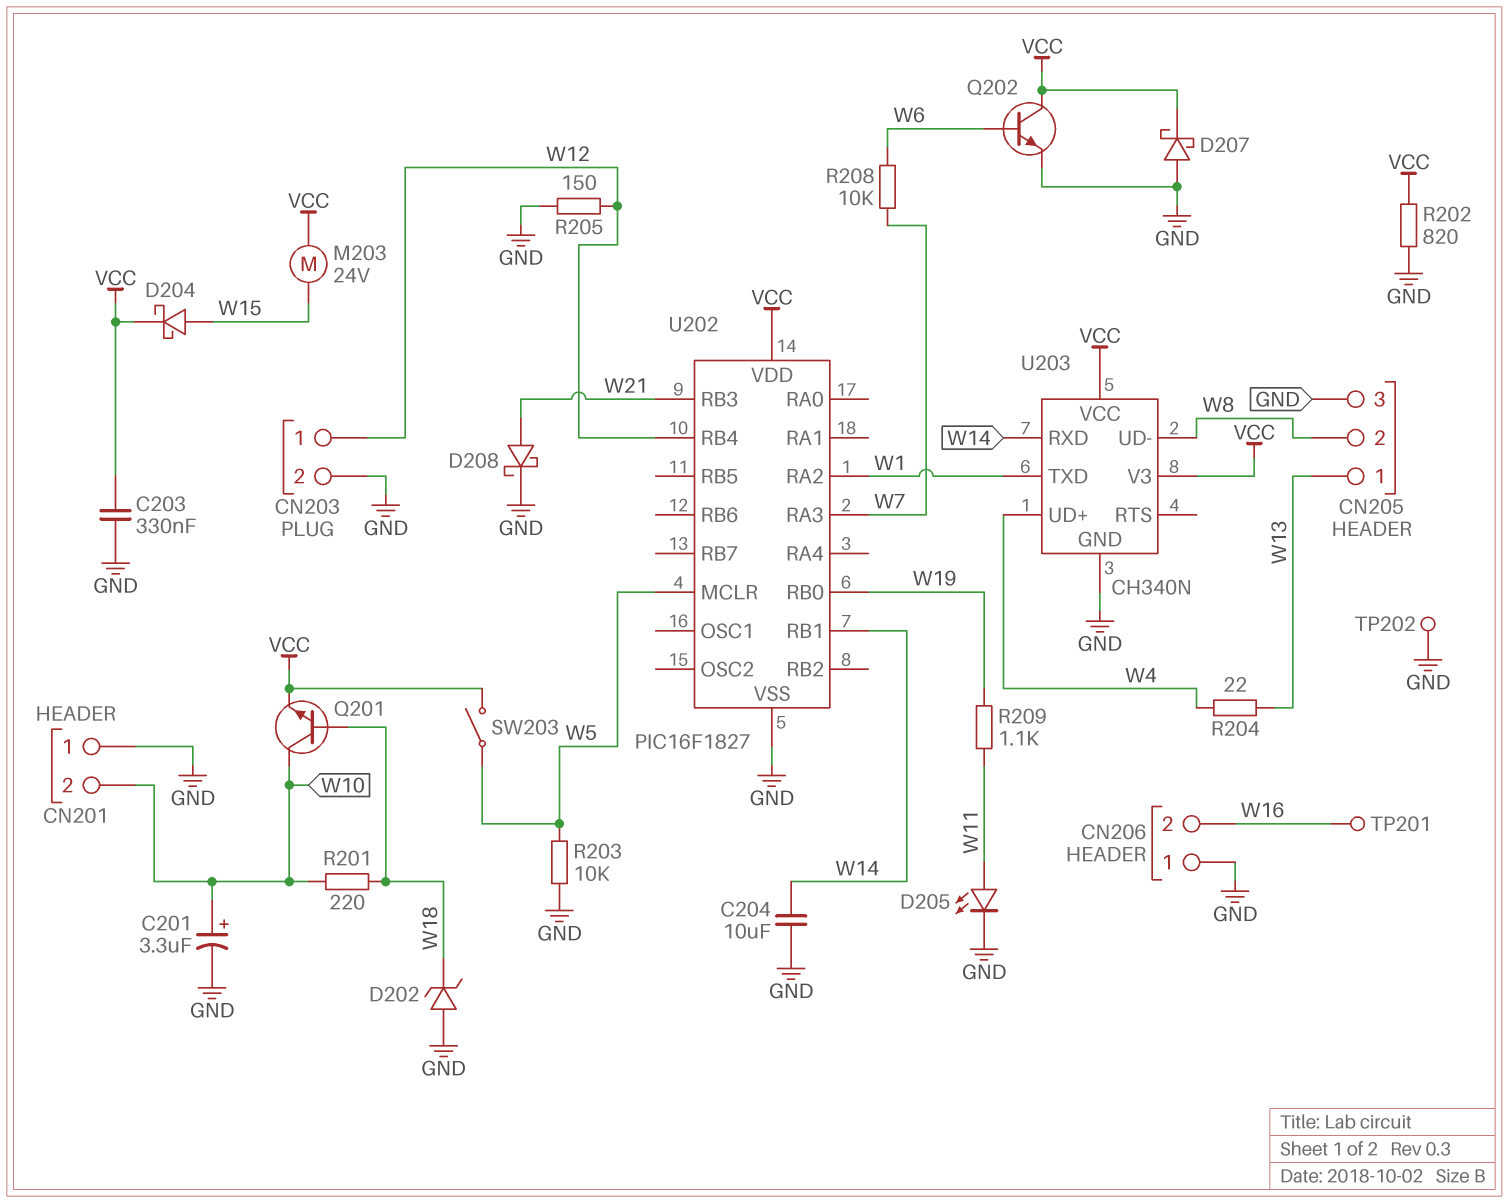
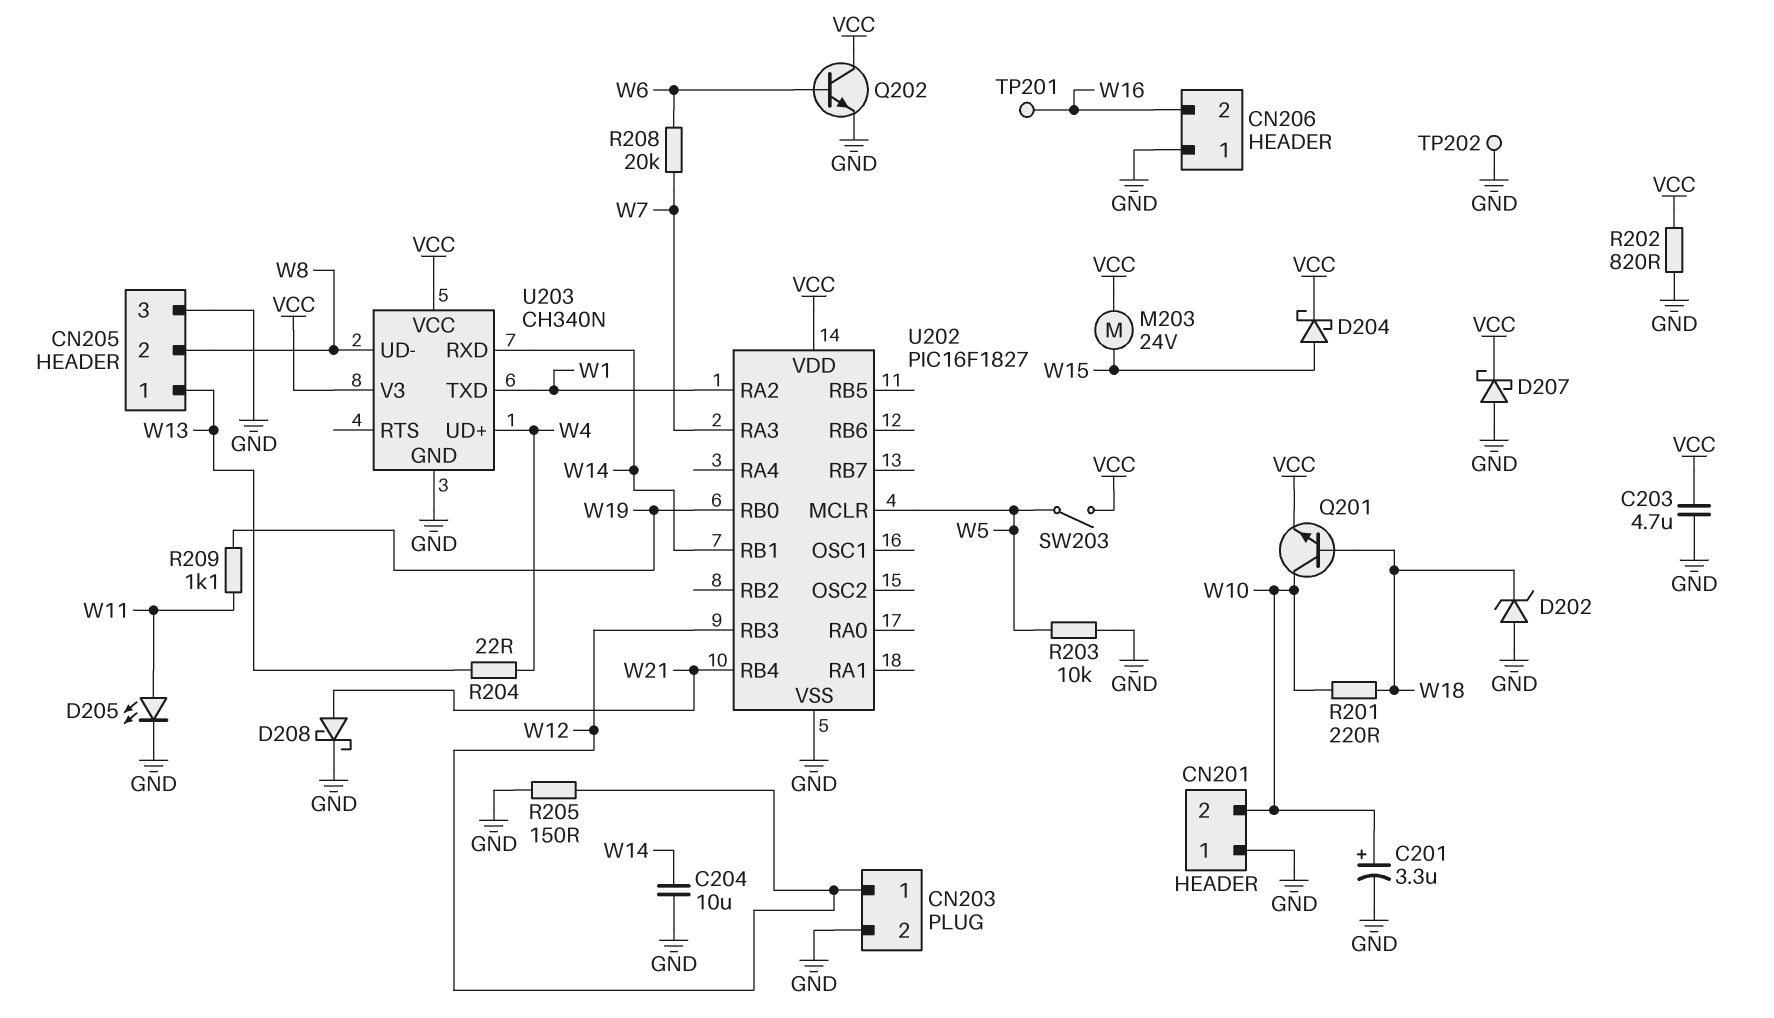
C203: 330nF (GND, VCC) -> 4.7uF (GND, VCC)
R208: 10k (W6, W7) -> 20k (W6, W7)
U202 pin RB3: W21 -> W12
U202 pin RB4: W12 -> W21

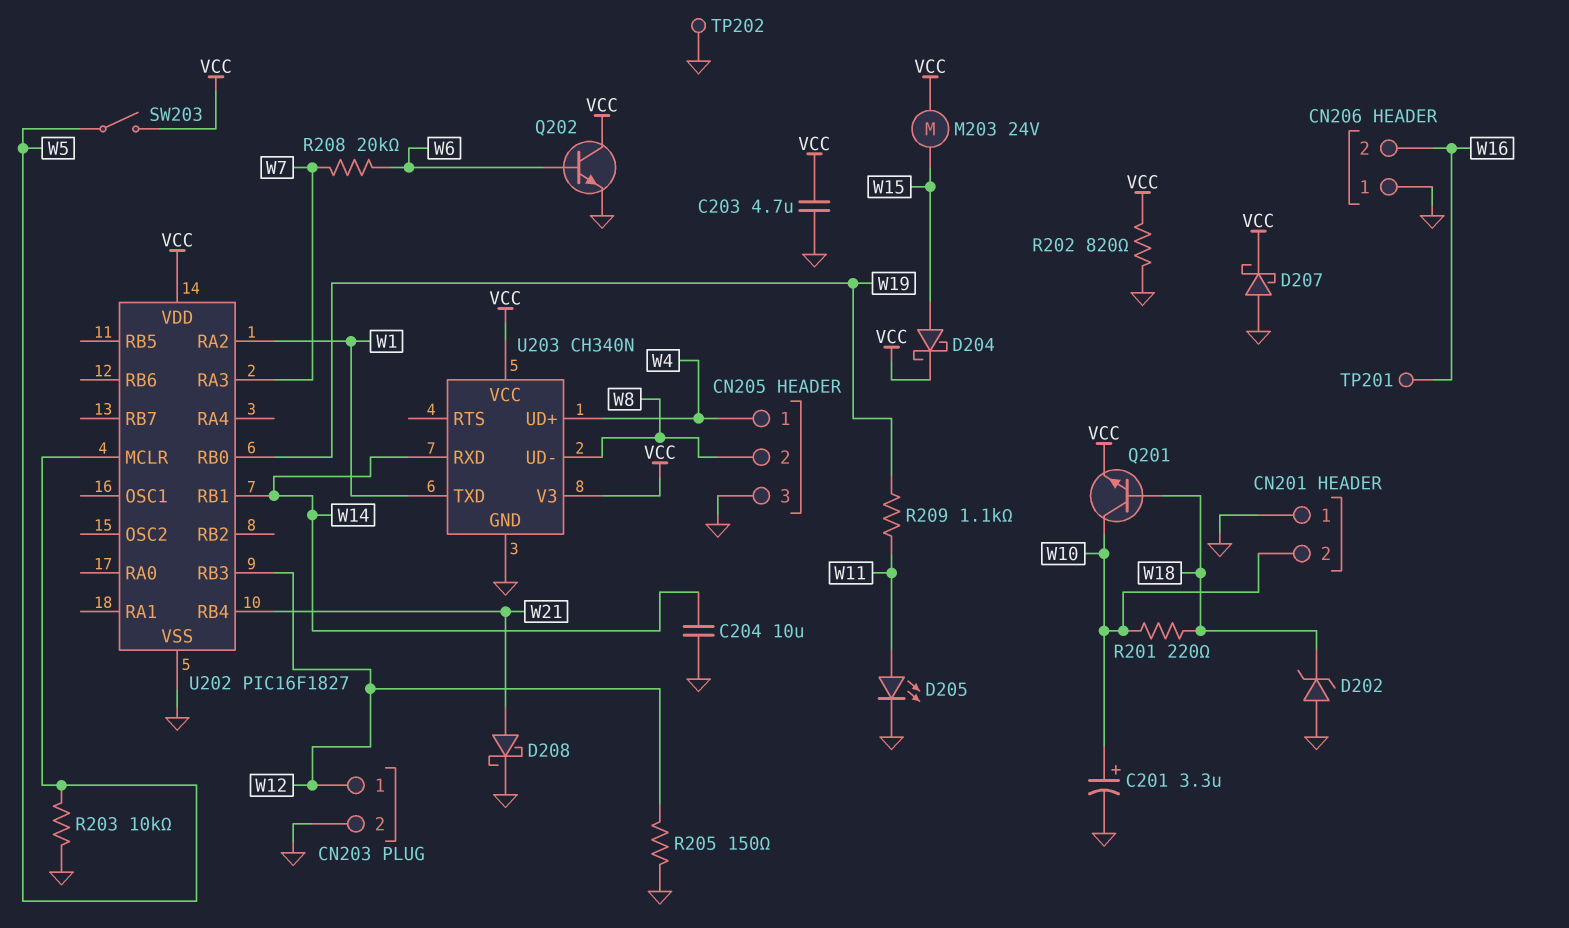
CN205 pin 1: W13 -> W4
R204: 22 (W4, W13) -> none

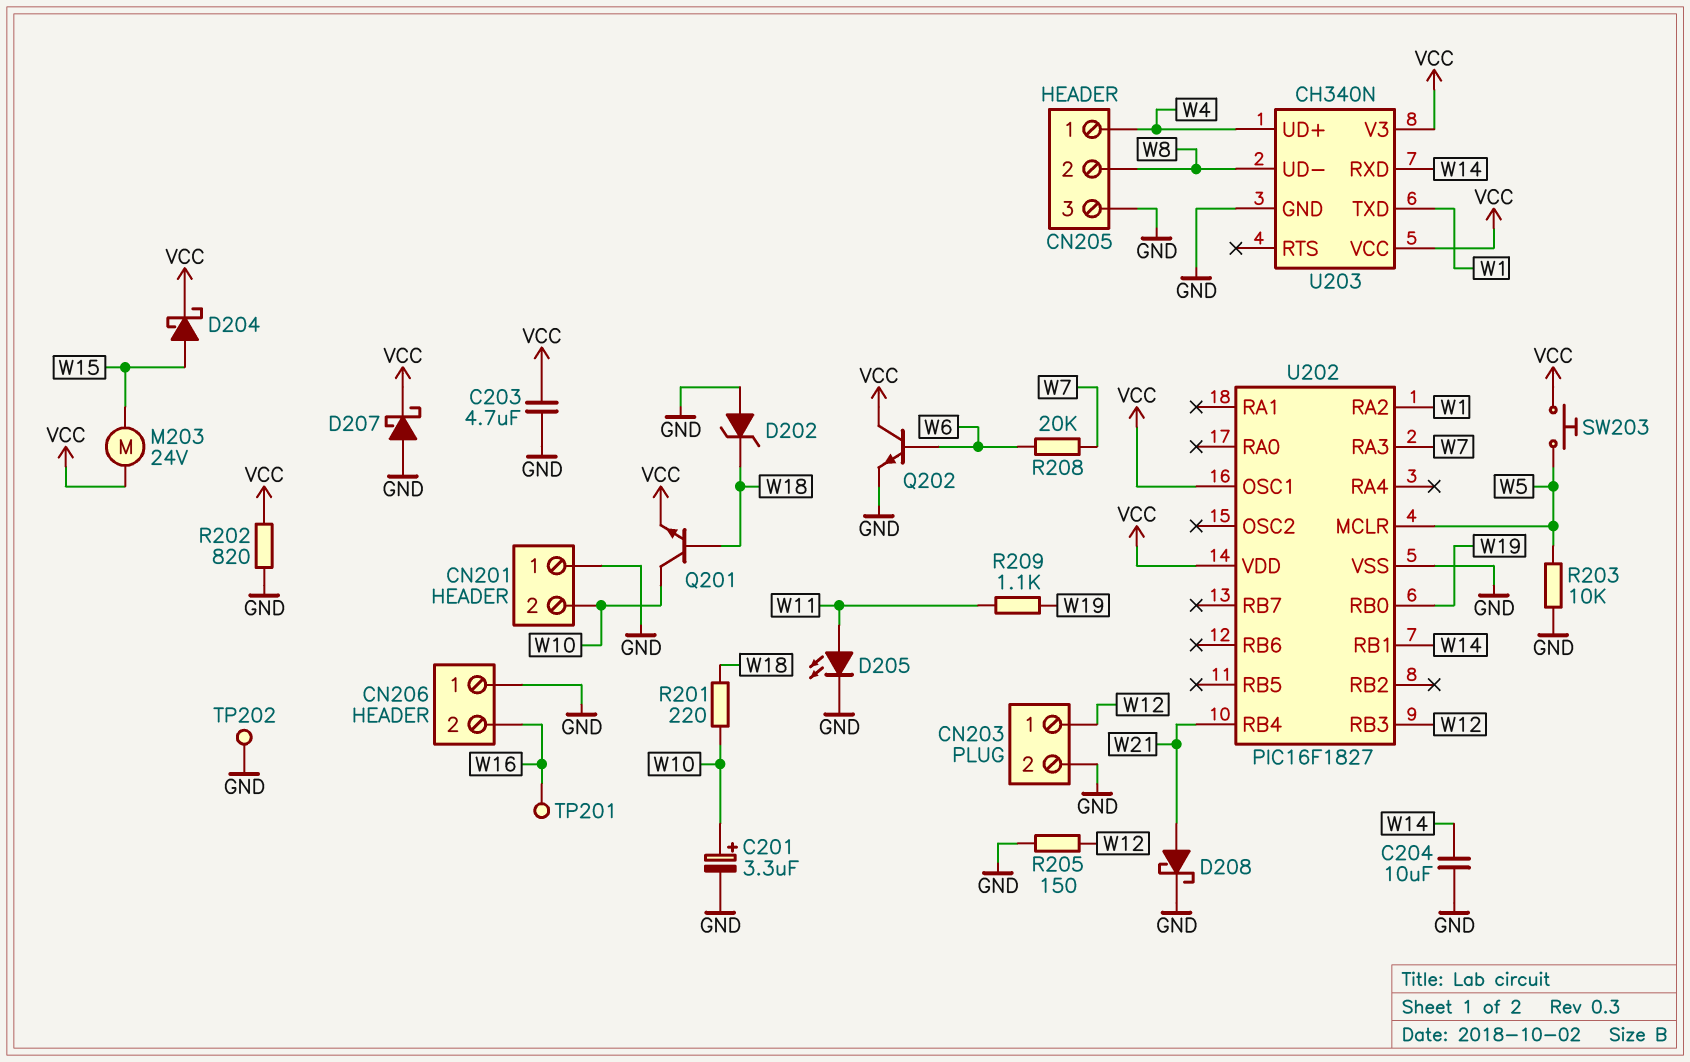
SW203: switch (VCC, W5) -> button (VCC, W5)
U202 pin OSC1: none -> VCC

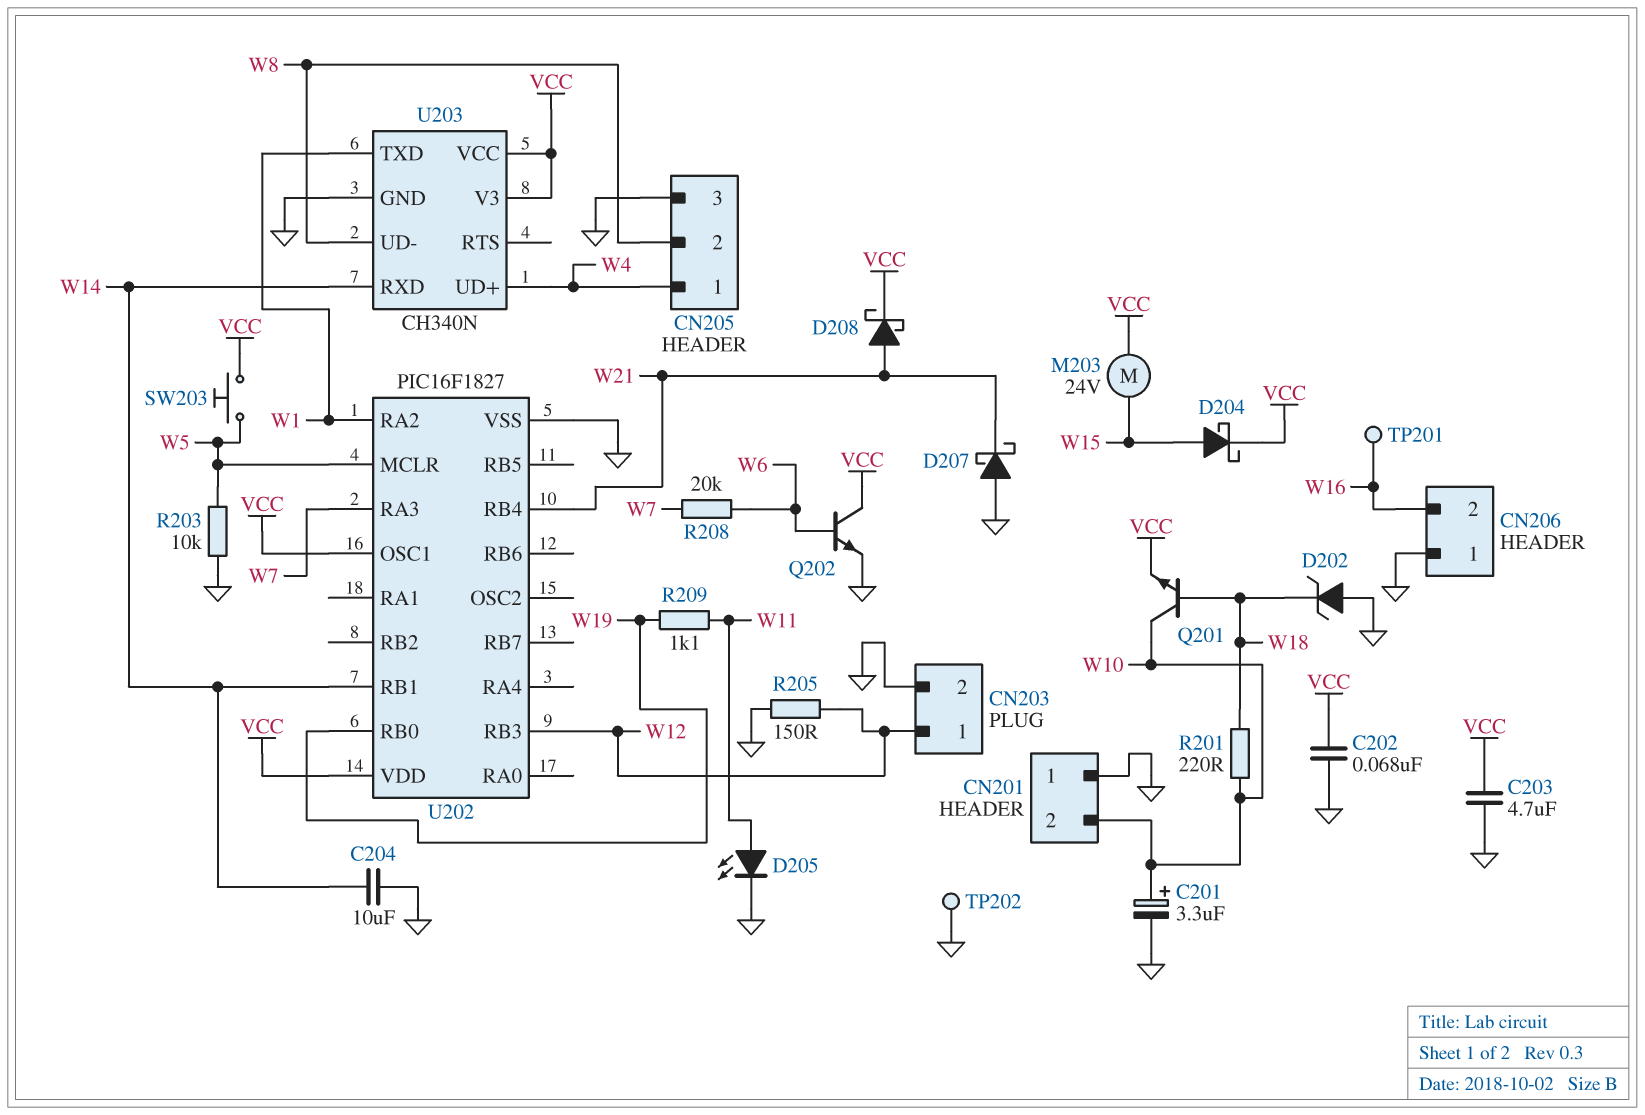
C202: none -> 68nF (GND, VCC)
D207: schottky (A GND, K VCC) -> schottky (A GND, K W21)
D208: schottky (A W21, K GND) -> schottky (A W21, K VCC)
R202: 820 (GND, VCC) -> none

